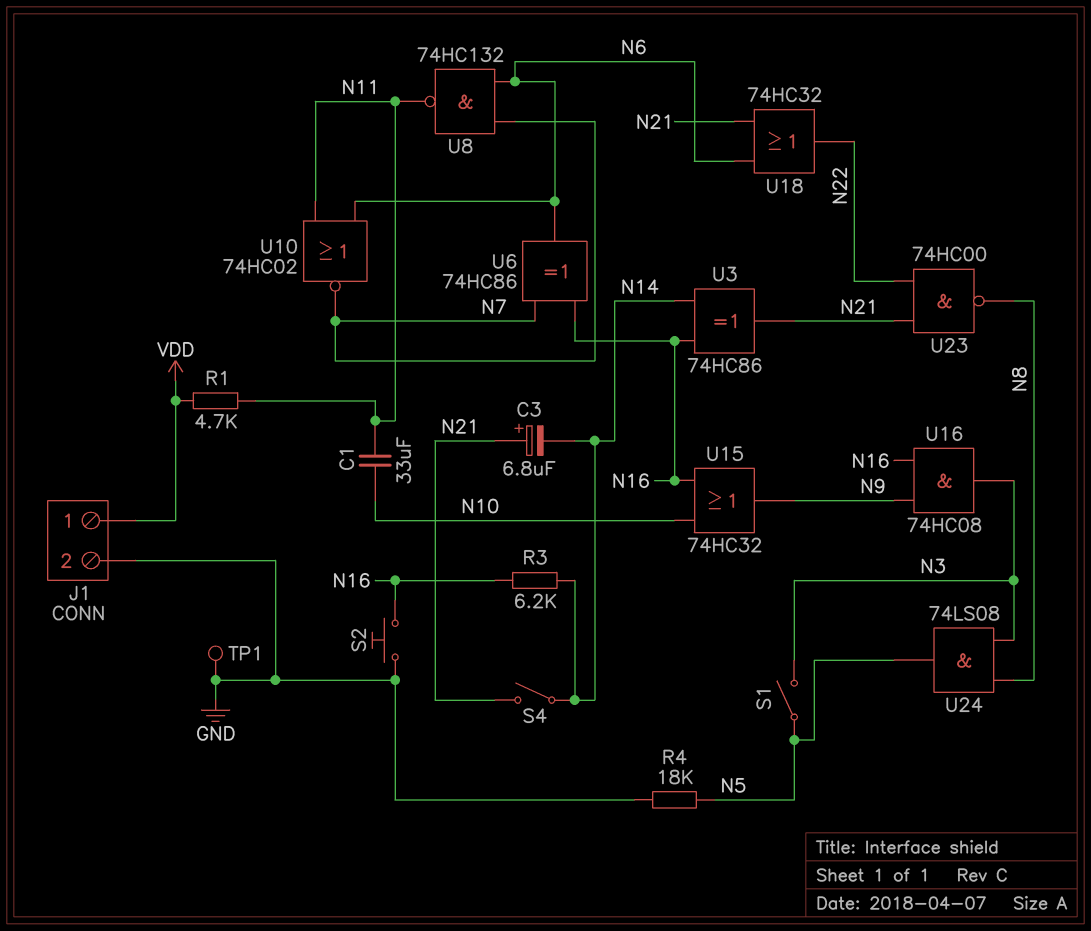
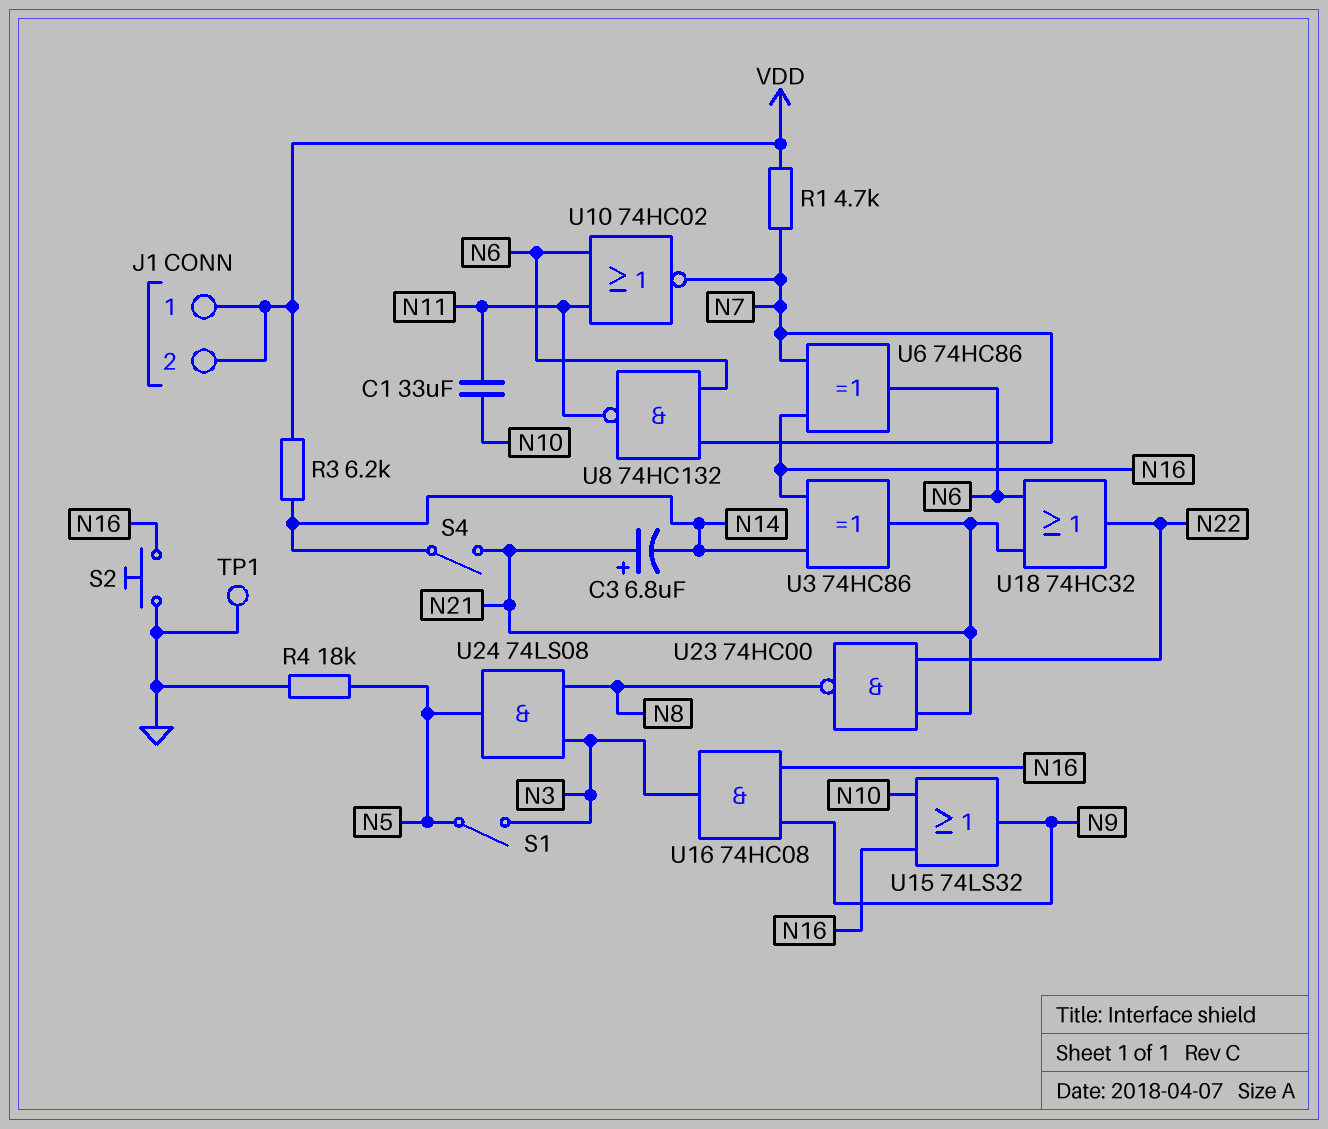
J1 pin 2: GND -> VDD
R1: 4.7k (N11, VDD) -> 4.7k (N7, VDD)
R3: 6.2k (N14, N16) -> 6.2k (N14, VDD)
U15: OR 74HC32 (in N10, in N16, out N9) -> OR 74LS32 (in N10, in N16, out N9)

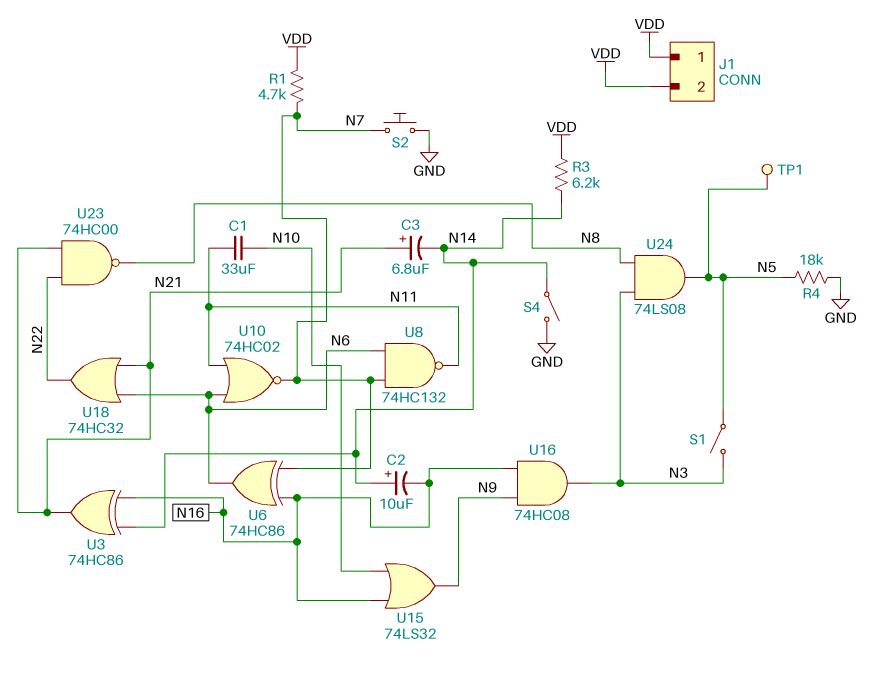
C2: none -> 10uF (plus N14, minus N16)
S2: button (GND, N16) -> button (GND, N7)
S4: switch (N14, N21) -> switch (GND, N14)
TP1: test point (GND) -> test point (N5)

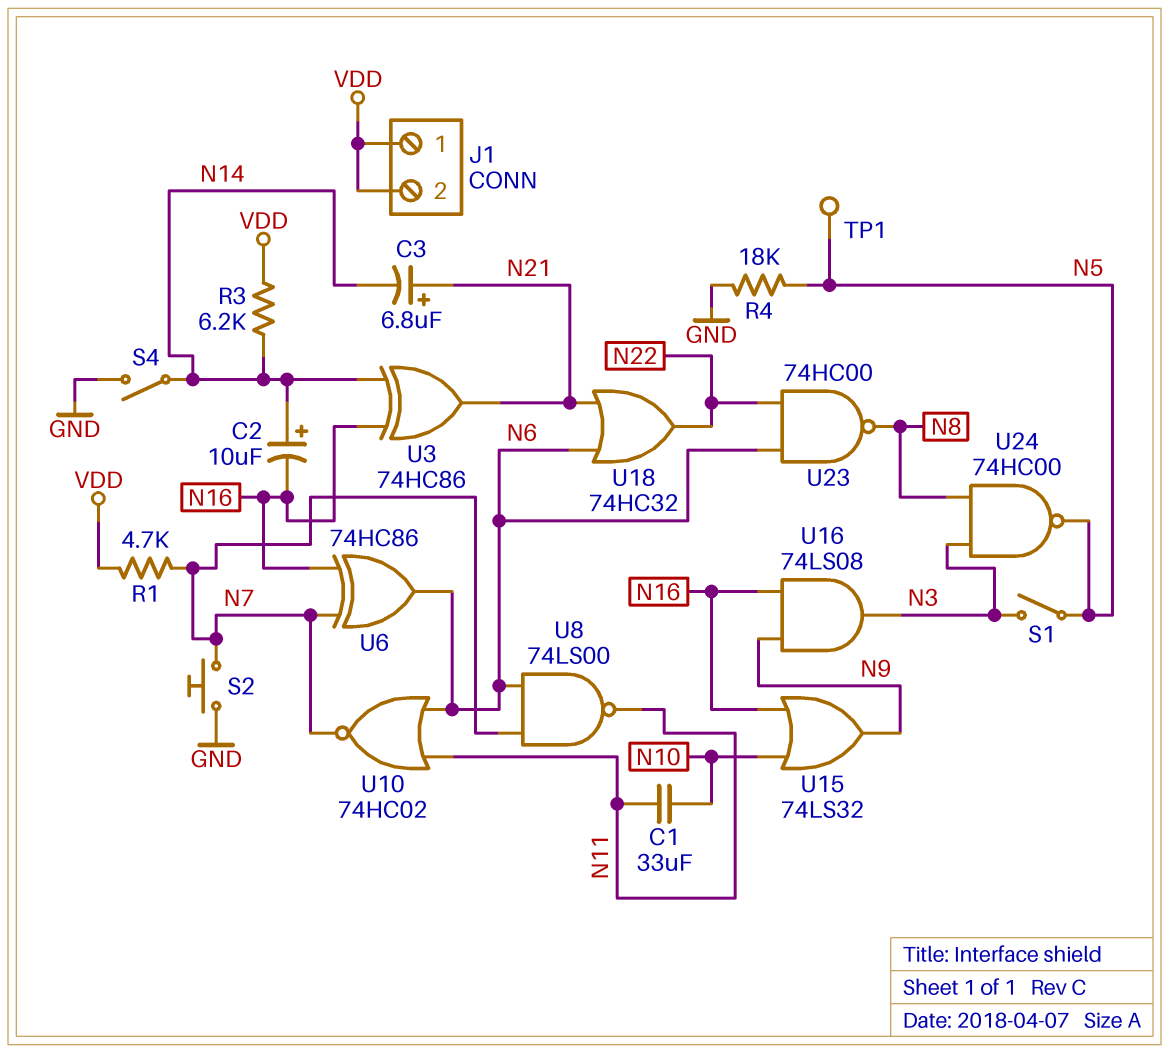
U8: NAND 74HC132 (in N6, in N7, out N11) -> NAND 74LS00 (in N6, in N7, out N11)
U16: AND 74HC08 (in N9, in N16, out N3) -> AND 74LS08 (in N9, in N16, out N3)
U23: NAND 74HC00 (in N21, in N22, out N8) -> NAND 74HC00 (in N6, in N22, out N8)
U24: AND 74LS08 (in N3, in N8, out N5) -> NAND 74HC00 (in N3, in N8, out N5)

